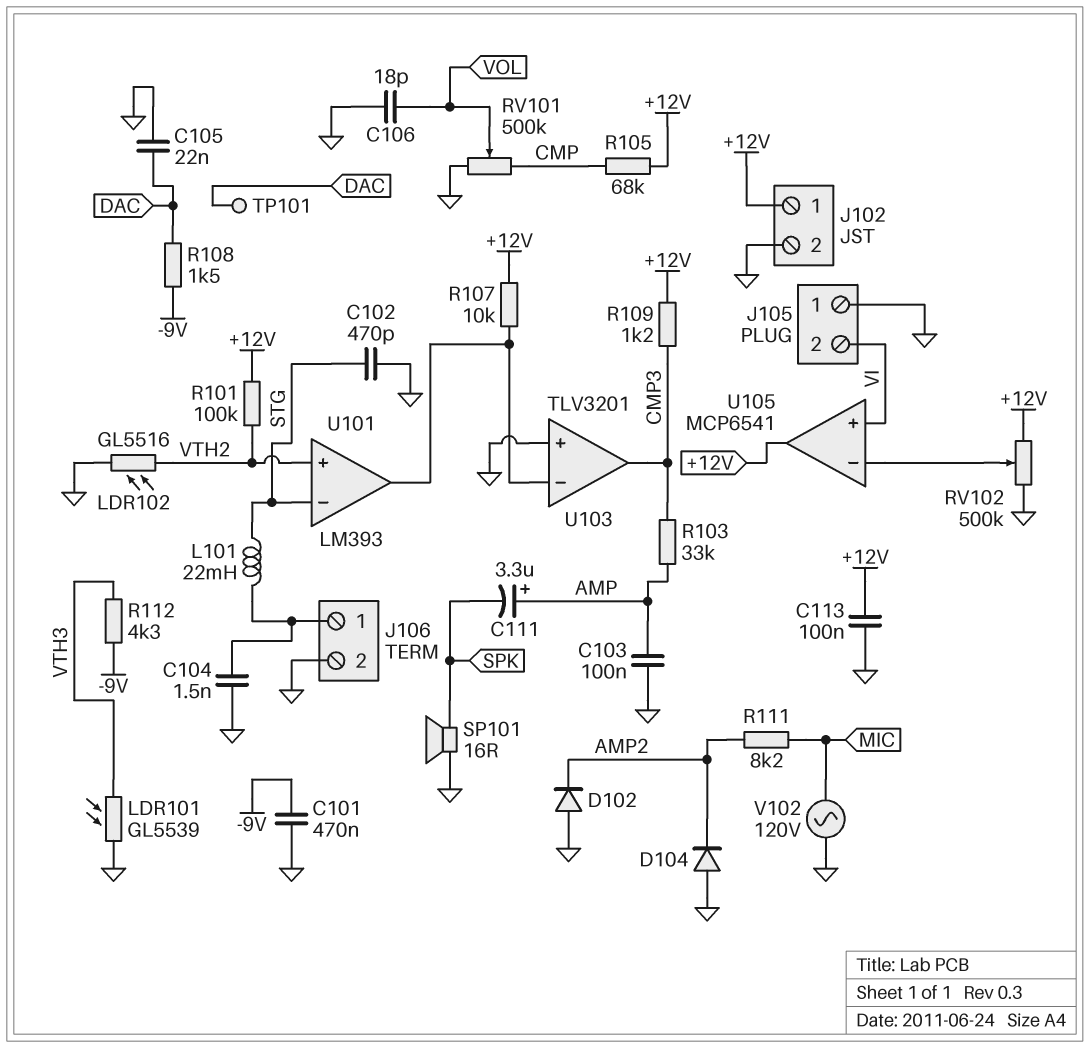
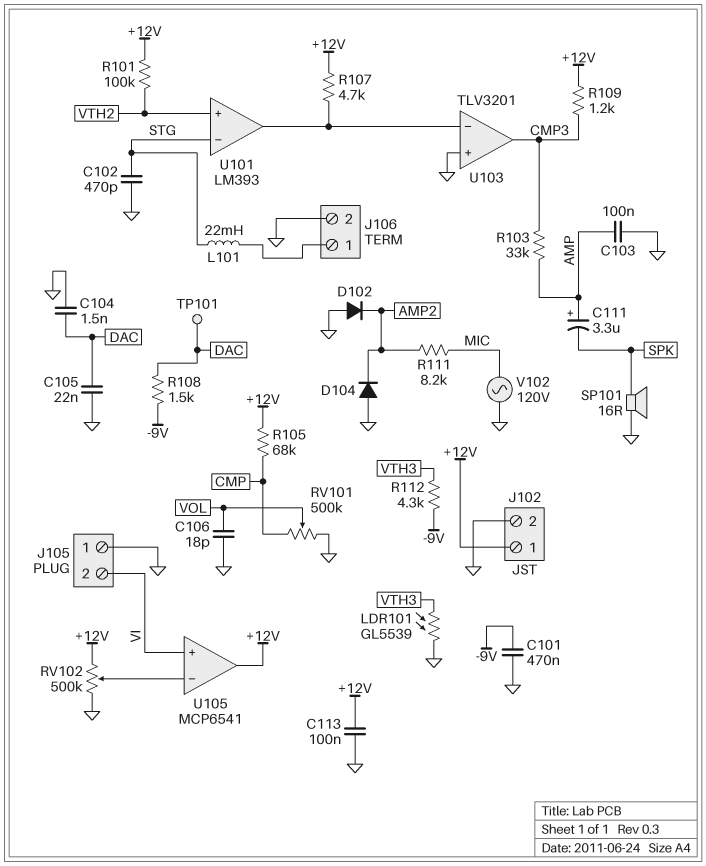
C104: 1.5nF (GND, J106/1) -> 1.5nF (DAC, GND)
LDR102: GL5516 (GND, VTH2) -> none
R107: 10k (+12V, U101/out) -> 4.7k (+12V, U101/out)

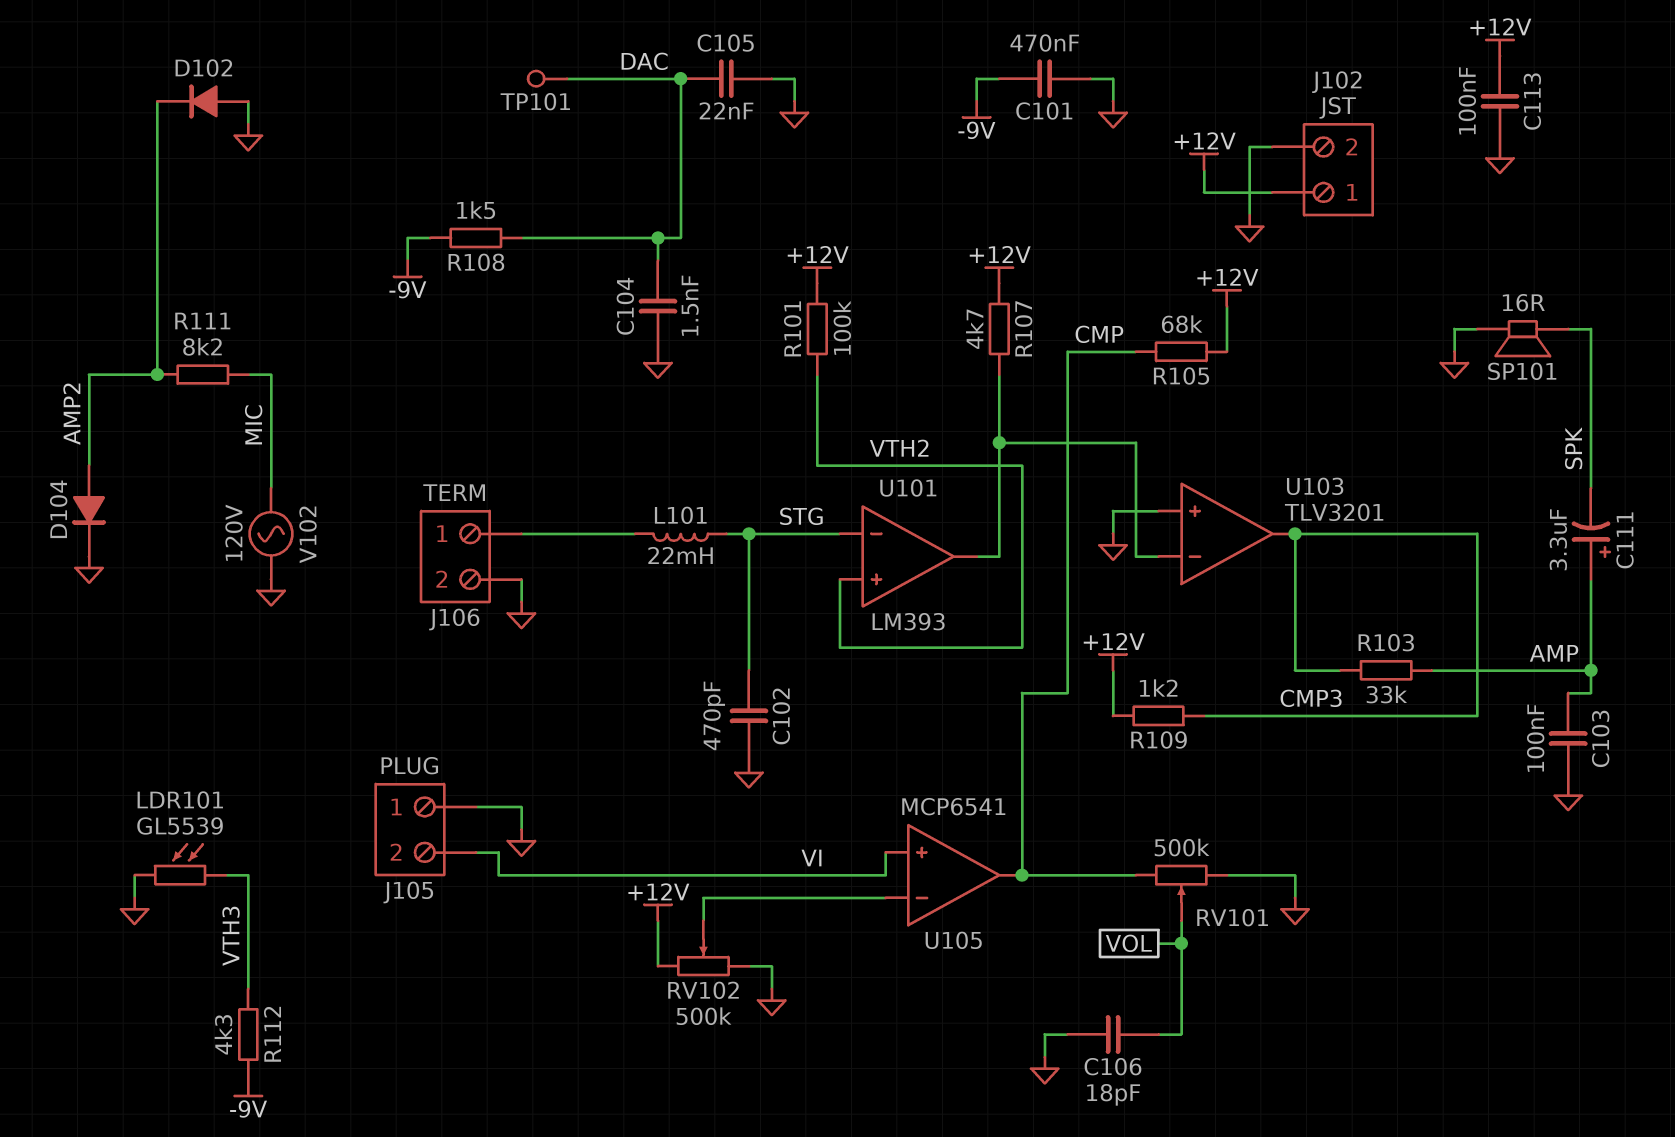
D104: diode (A GND, K AMP2) -> diode (A AMP2, K GND)
U105 pin out: +12V -> CMP

